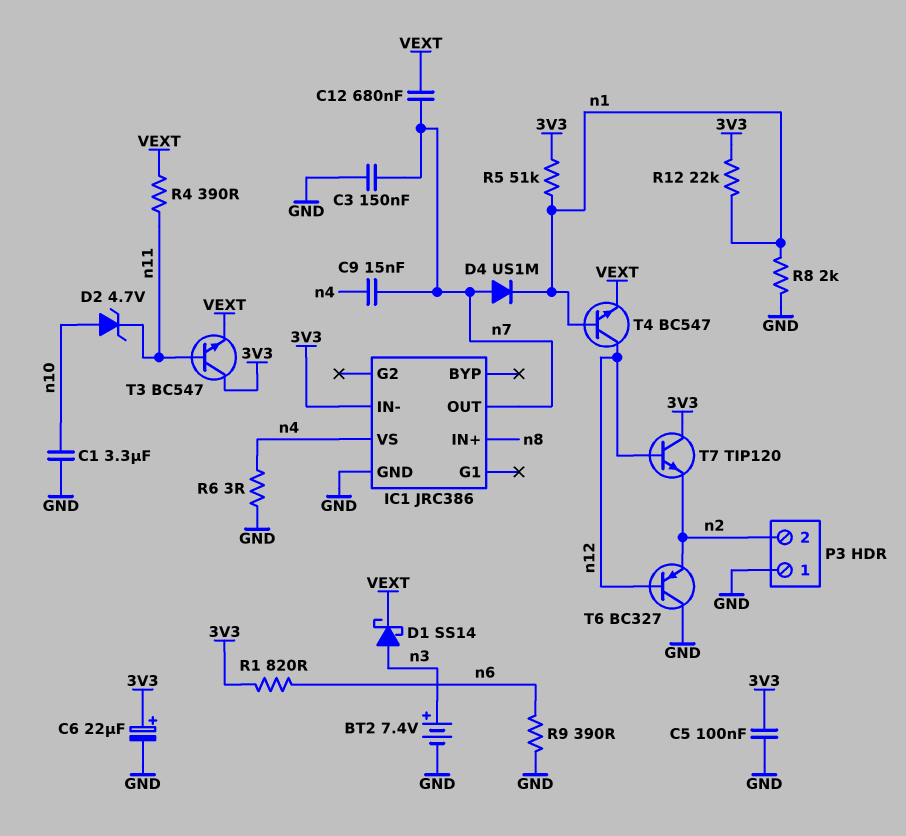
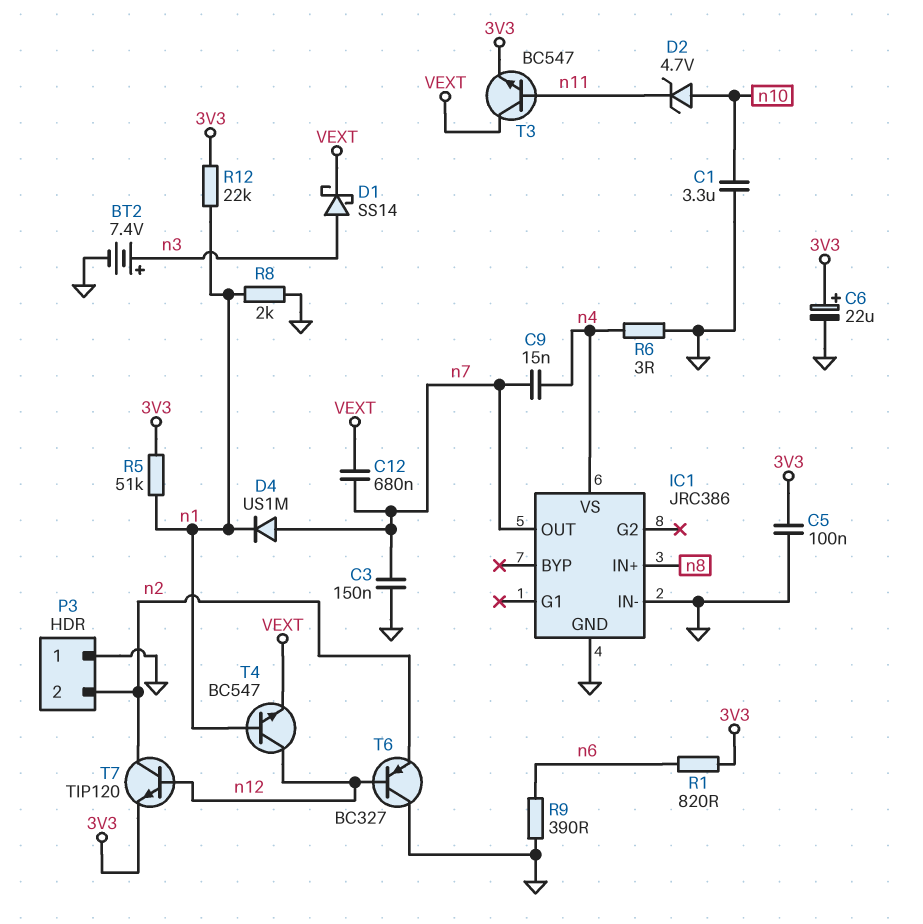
IC1 pin IN-: 3V3 -> GND
R4: 390 (VEXT, n11) -> none
T3: NPN BC547 (B n11, C 3V3, E VEXT) -> NPN BC547 (B n11, C VEXT, E 3V3)
T7: NPN TIP120 (B n12, C 3V3, E n2) -> NPN TIP120 (B n12, C n2, E 3V3)

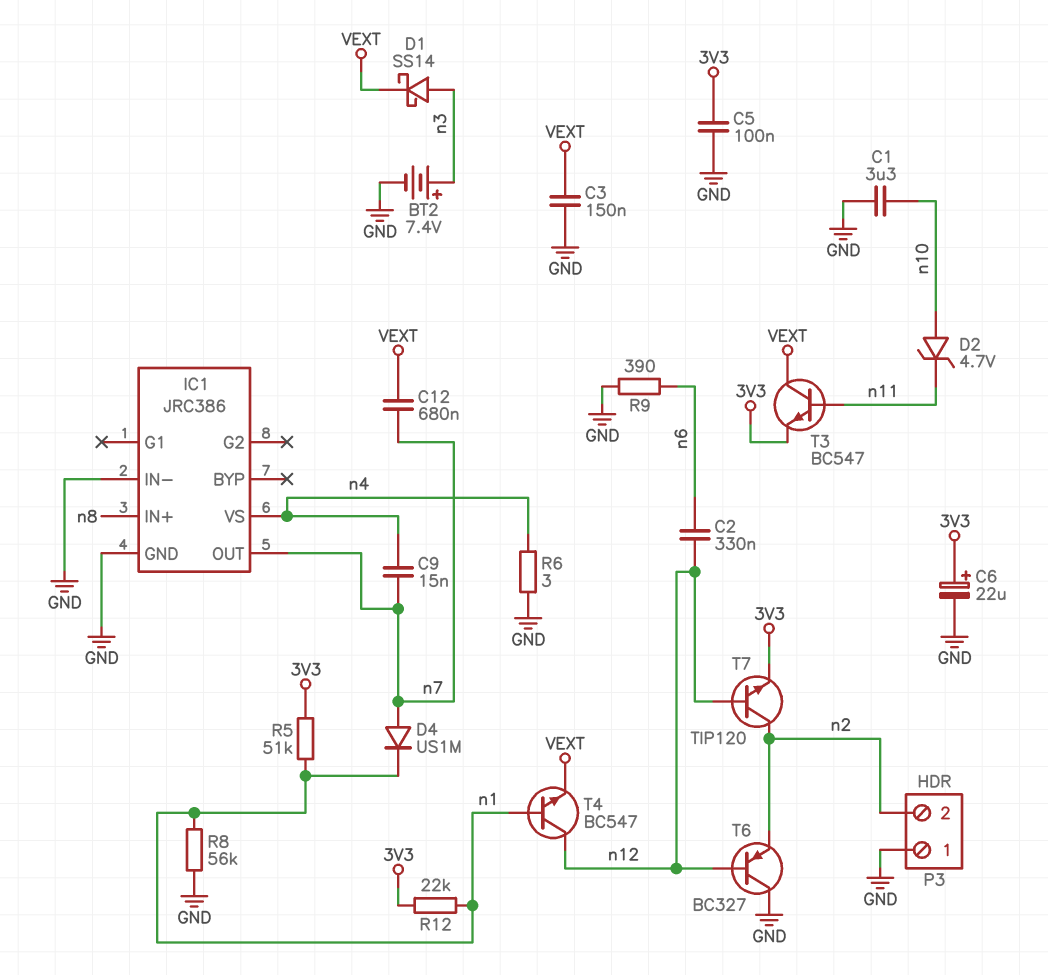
C2: none -> 330nF (n6, n12)
C3: 150nF (GND, n7) -> 150nF (GND, VEXT)
R1: 820 (3V3, n6) -> none
R8: 2k (GND, n1) -> 56k (GND, n1)

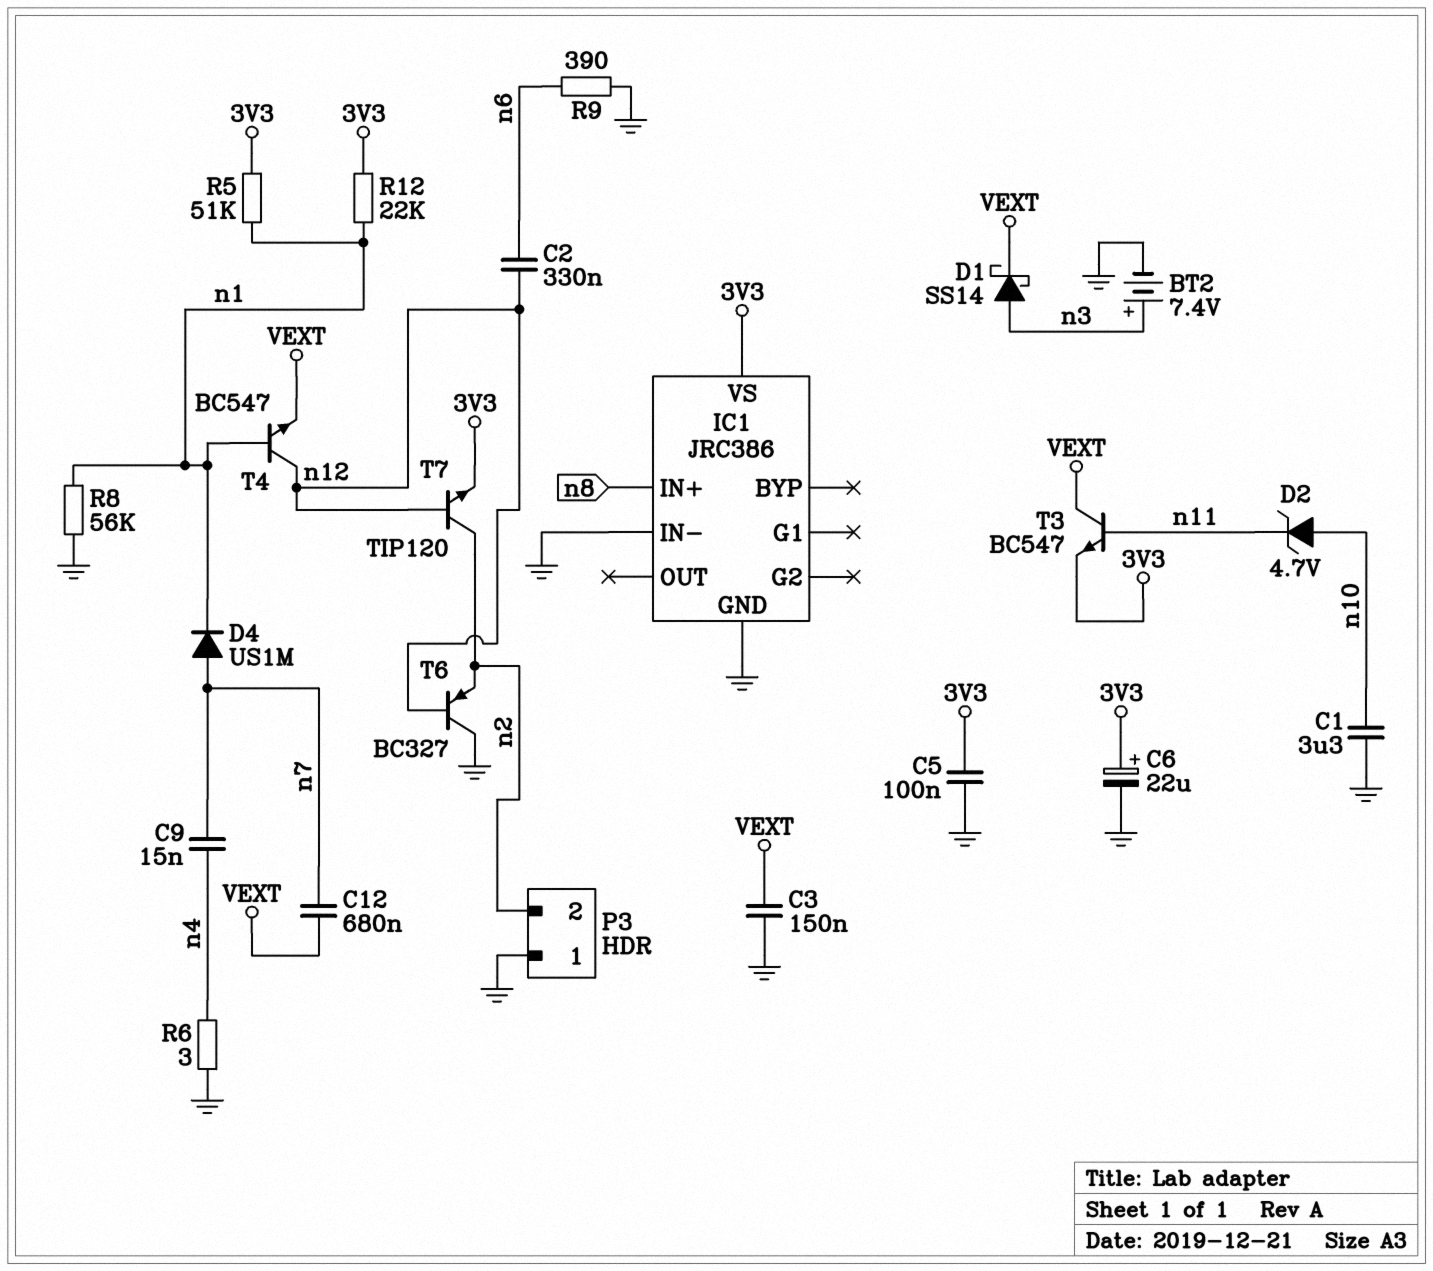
IC1 pin OUT: n7 -> none
IC1 pin VS: n4 -> 3V3

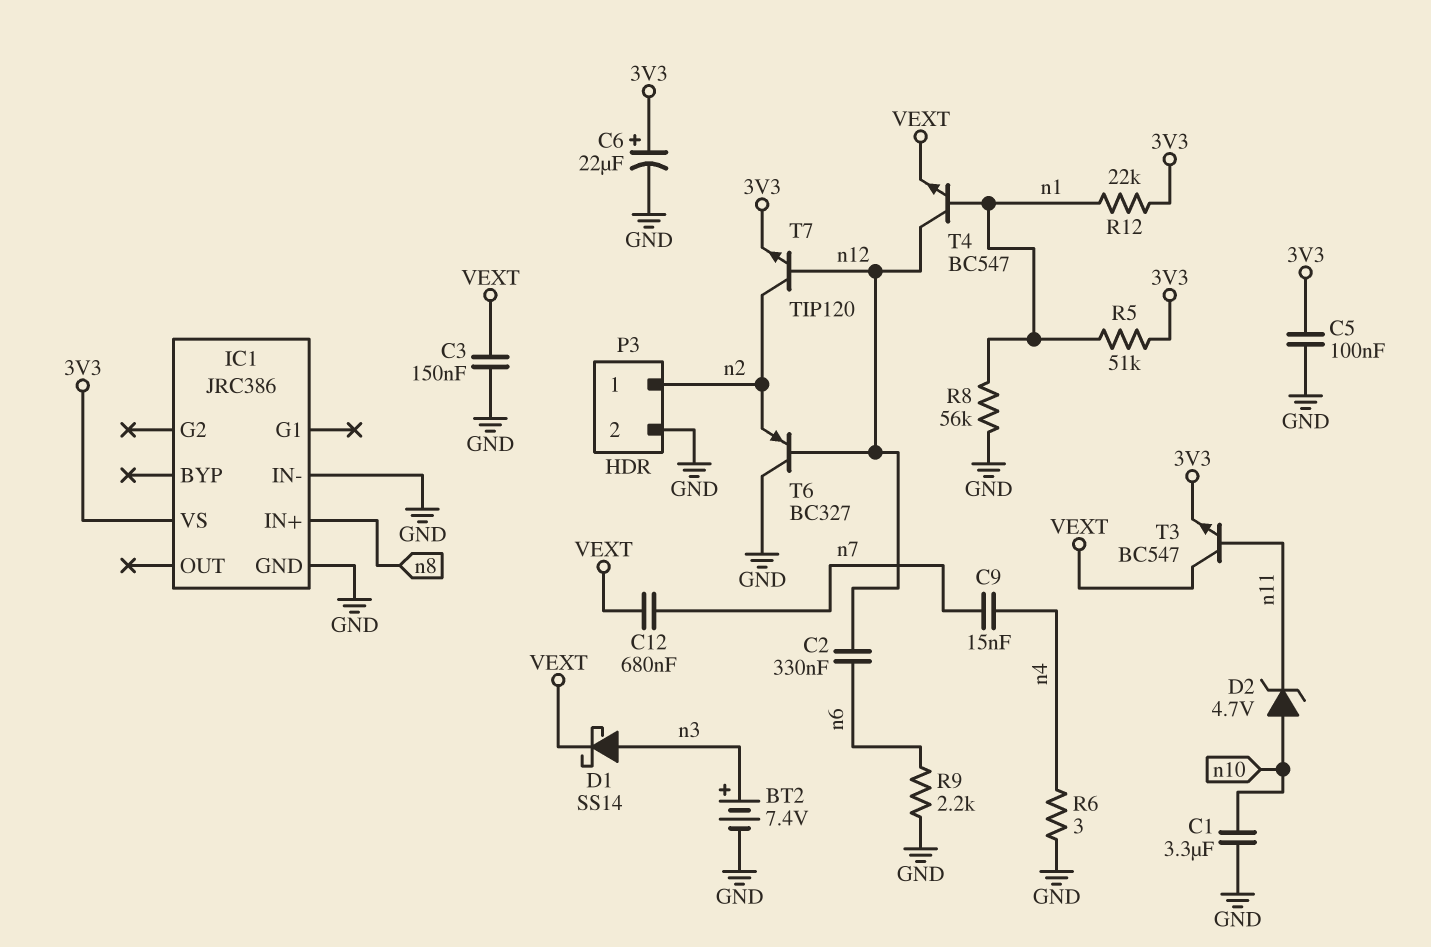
D4: diode US1M (A n7, K n1) -> none
P3 pin 1: GND -> n2
P3 pin 2: n2 -> GND
R9: 390 (GND, n6) -> 2.2k (GND, n6)

